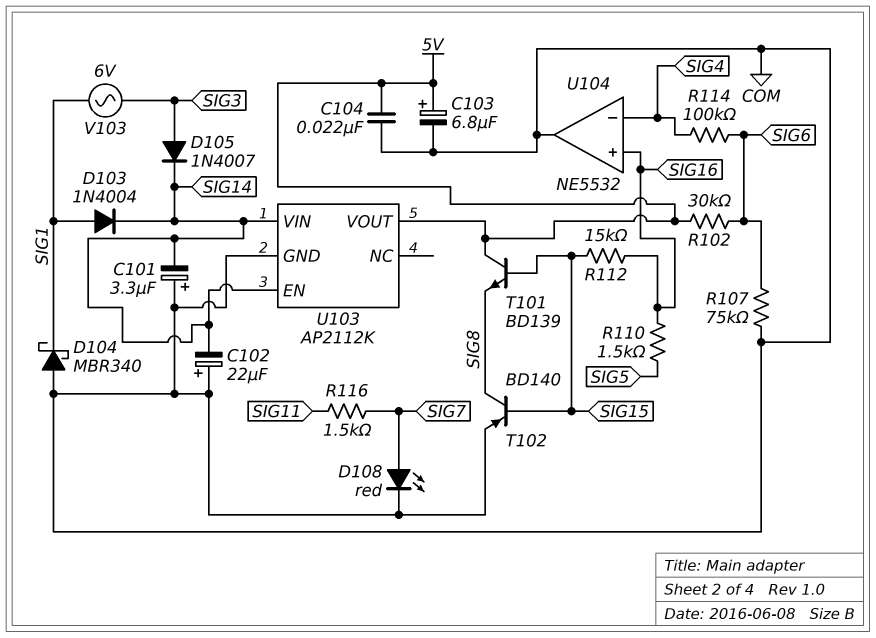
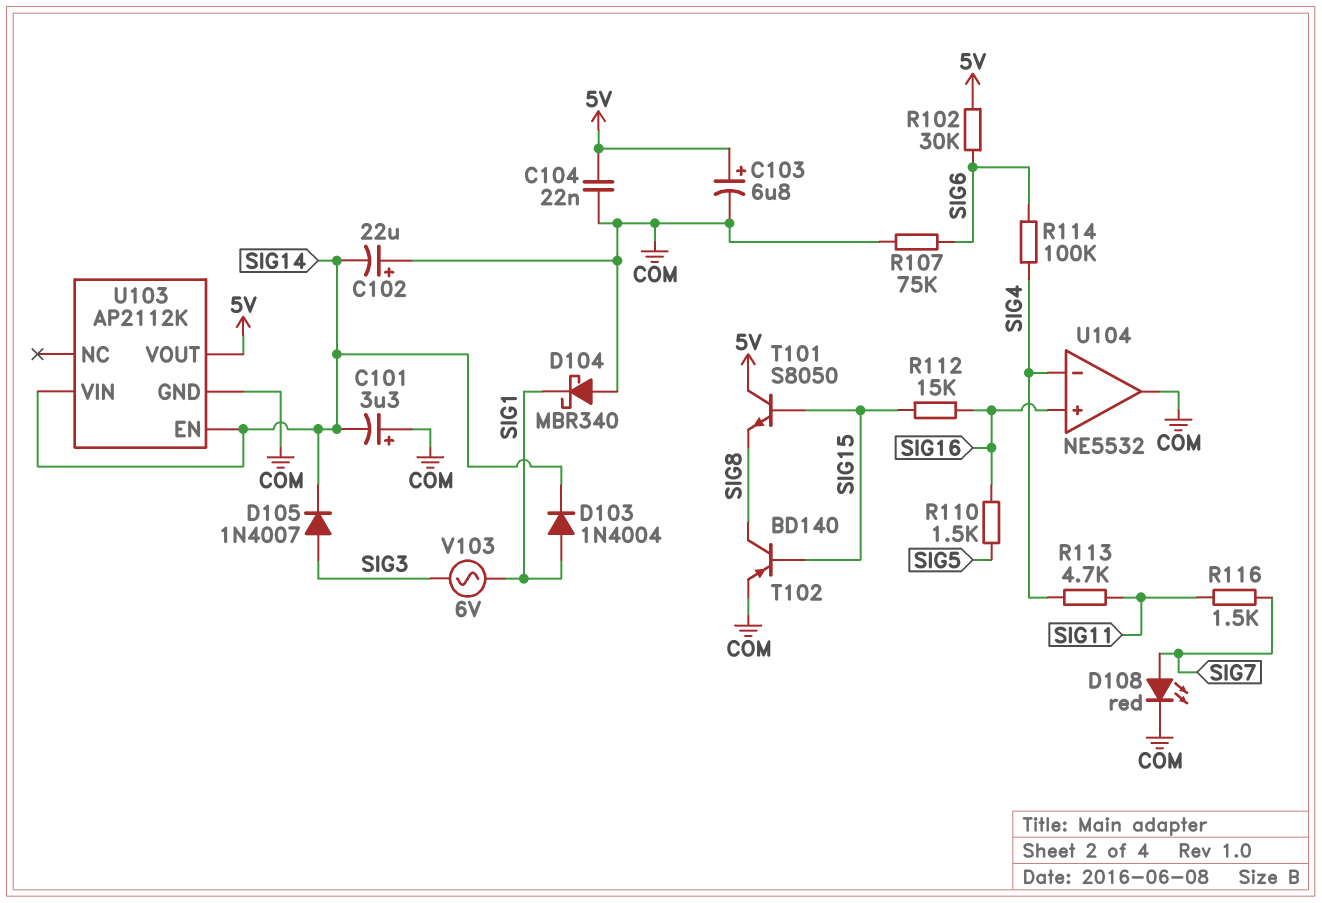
R113: none -> 4.7k (SIG4, SIG11)
T101: NPN BD139 (B SIG15, C 5V, E SIG8) -> NPN S8050 (B SIG15, C 5V, E SIG8)

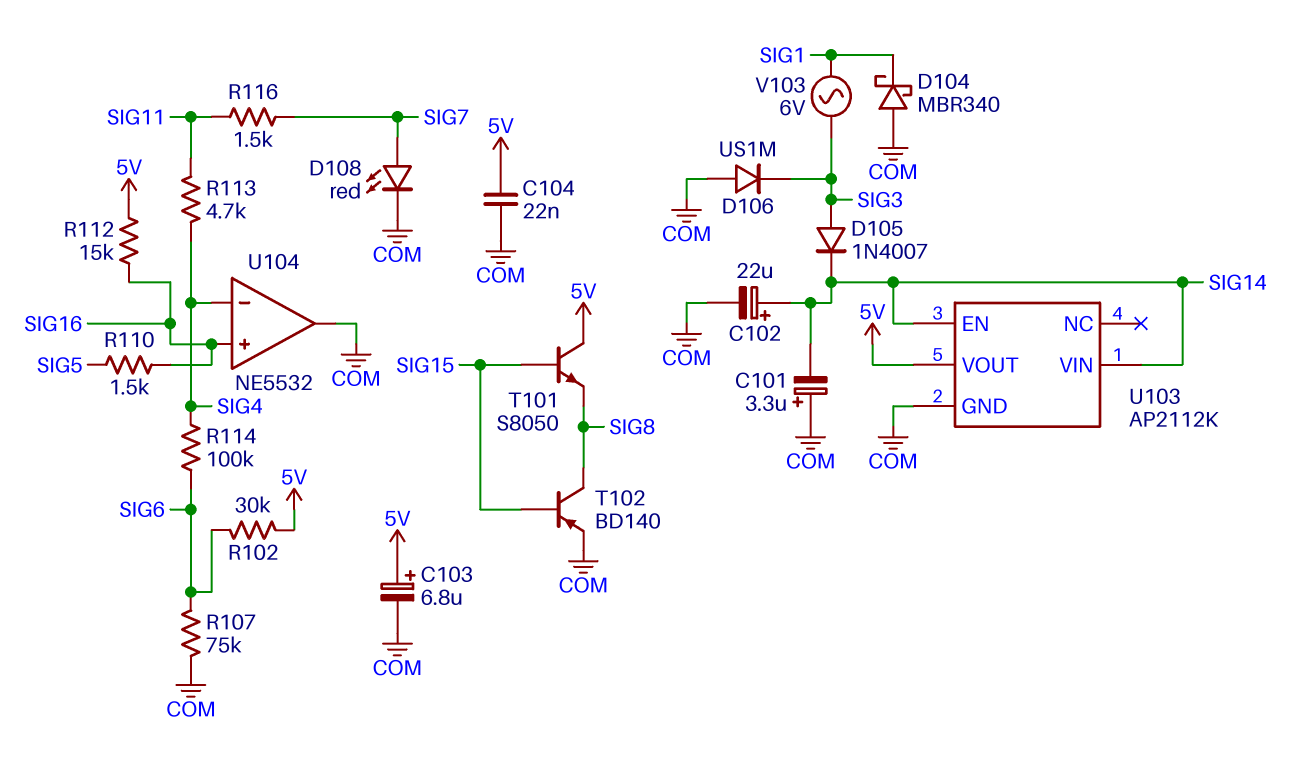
C102: 22uF (plus COM, minus SIG14) -> 22uF (plus SIG14, minus COM)
D103: diode 1N4004 (A SIG1, K SIG14) -> none
D106: none -> diode US1M (A COM, K SIG3)
R112: 15k (SIG15, SIG16) -> 15k (5V, SIG16)

